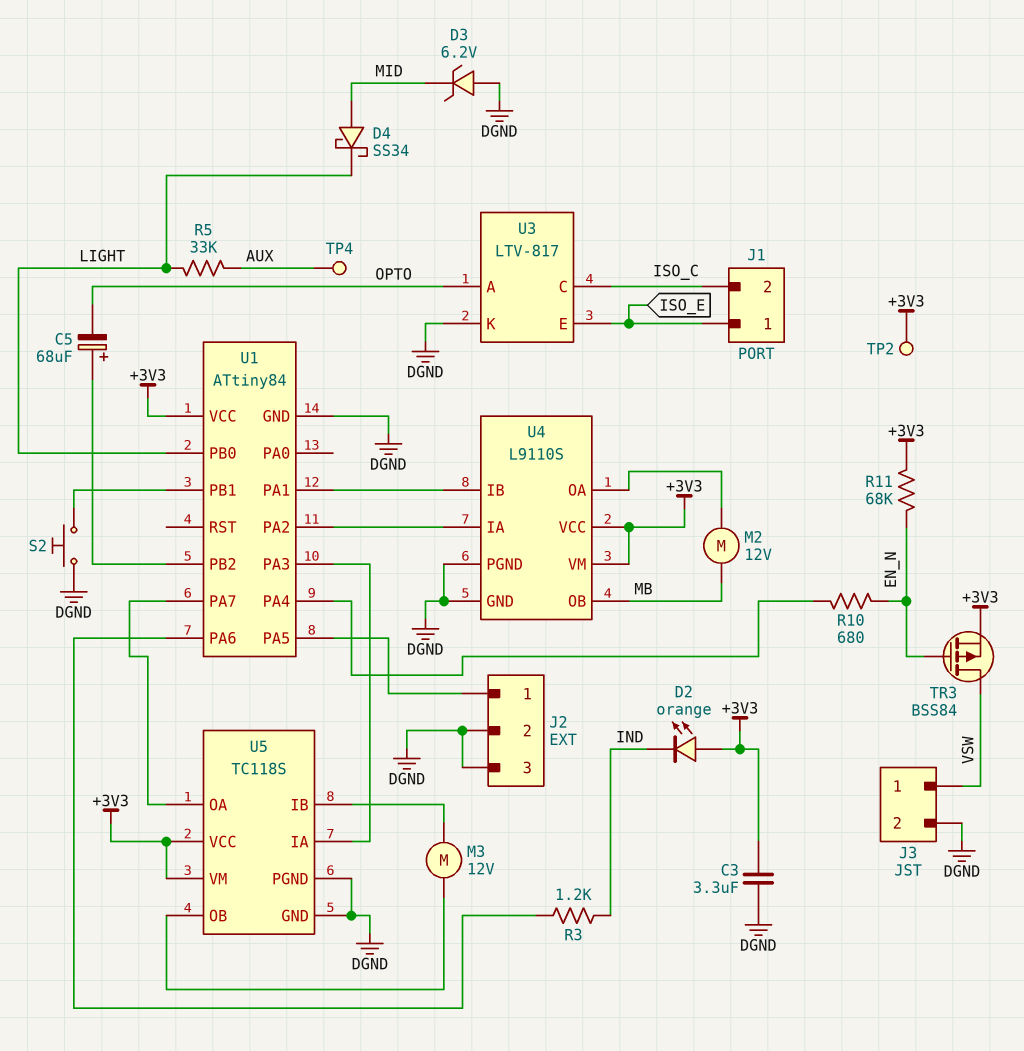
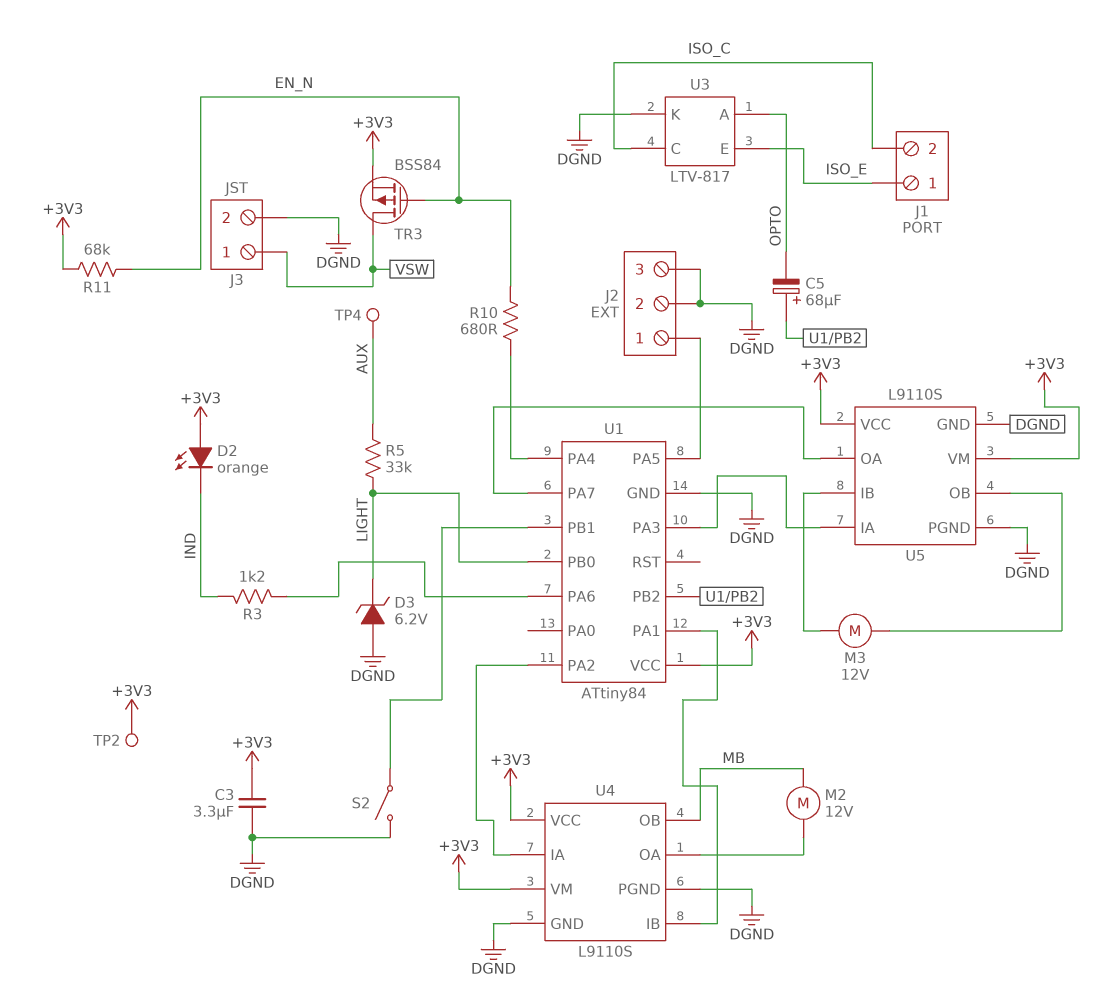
D3: zener 6.2V (A DGND, K MID) -> zener 6.2V (A DGND, K LIGHT)
D4: schottky SS34 (A MID, K LIGHT) -> none
S2: button (DGND, U1/PB1) -> switch (DGND, U1/PB1)
U5: TC118S -> L9110S

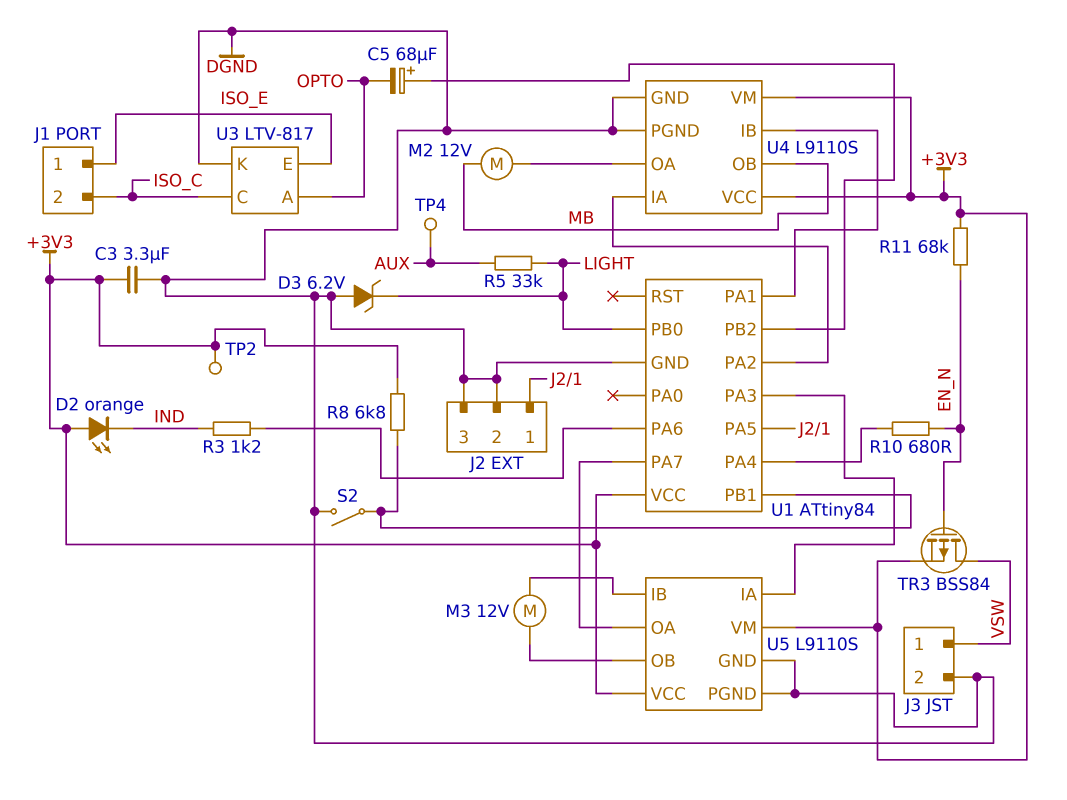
R8: none -> 6.8k (+3V3, U1/PB1)

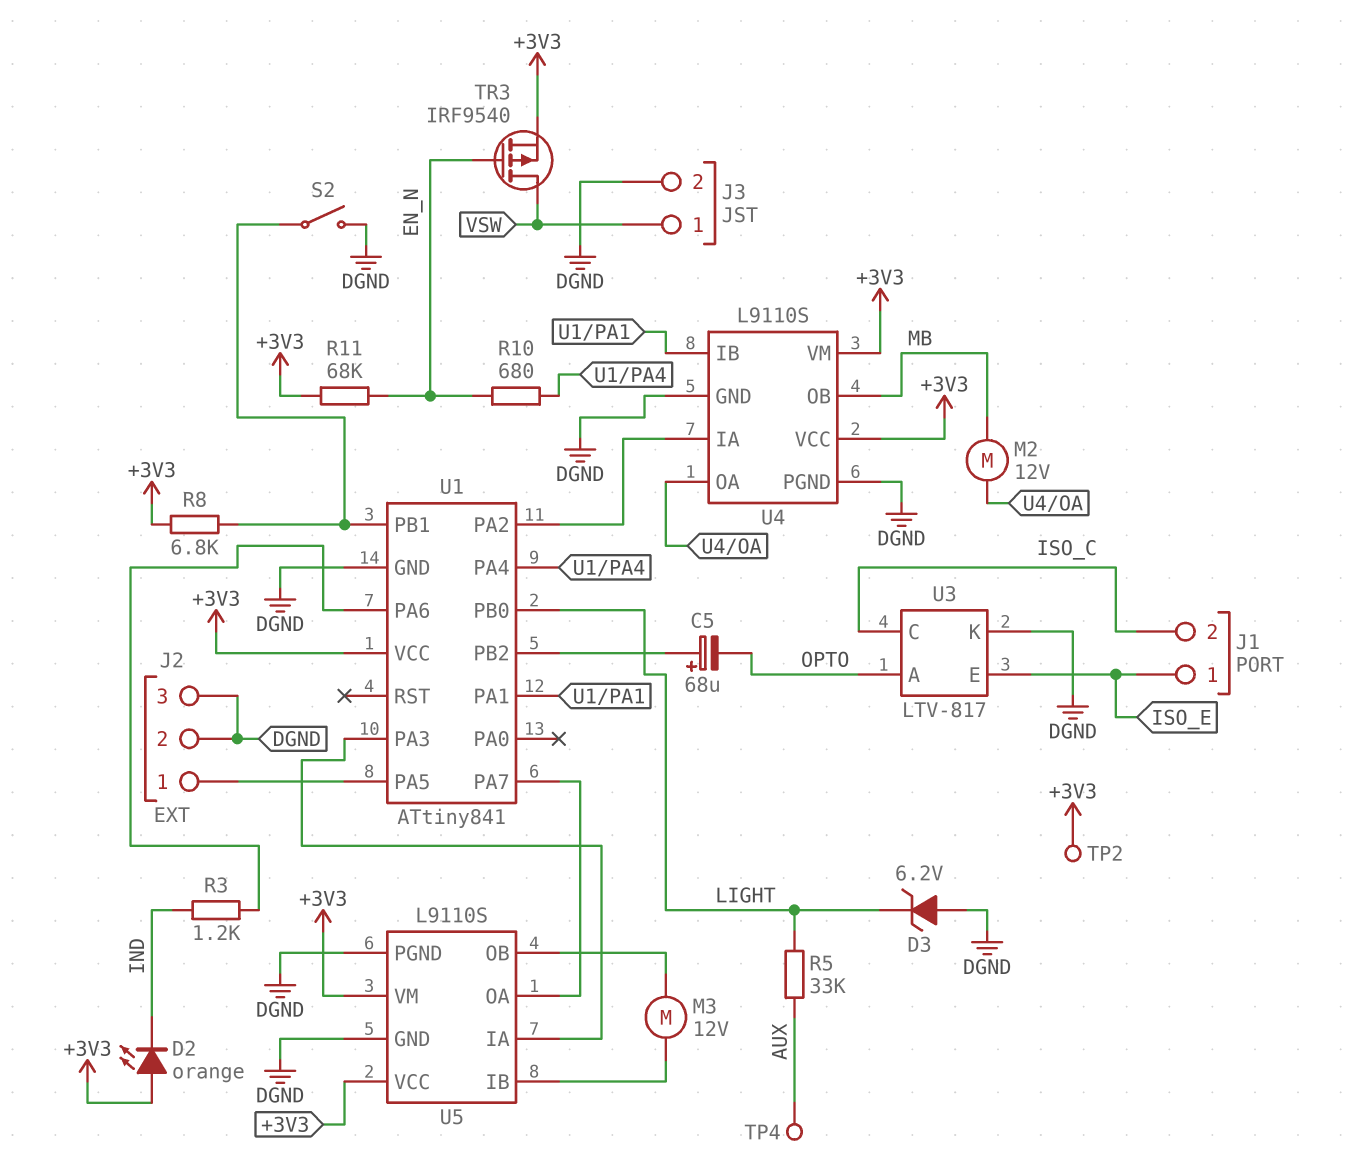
C3: 3.3uF (+3V3, DGND) -> none
TR3: PMOS BSS84 (G EN_N, D VSW, S +3V3) -> PMOS IRF9540 (G EN_N, D VSW, S +3V3)
U1: ATtiny84 -> ATtiny841

